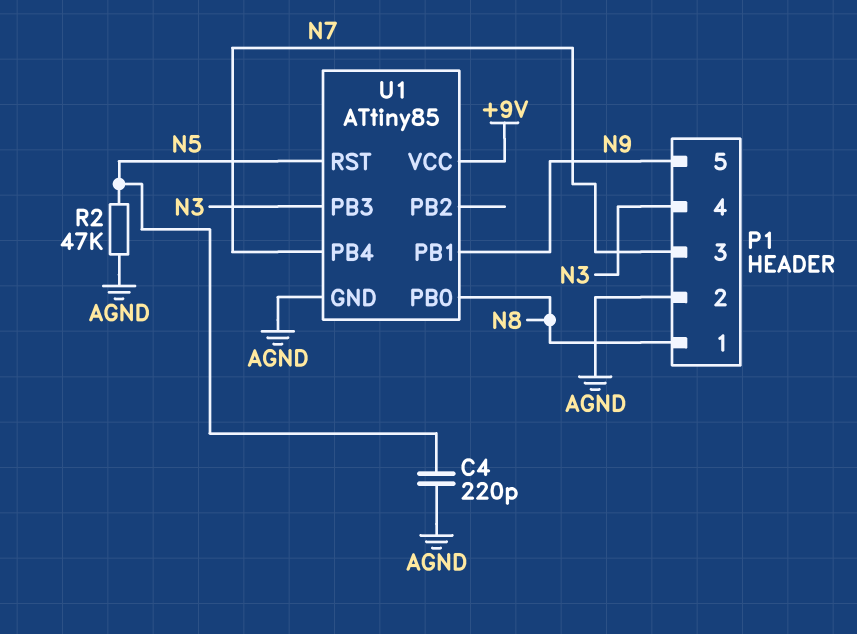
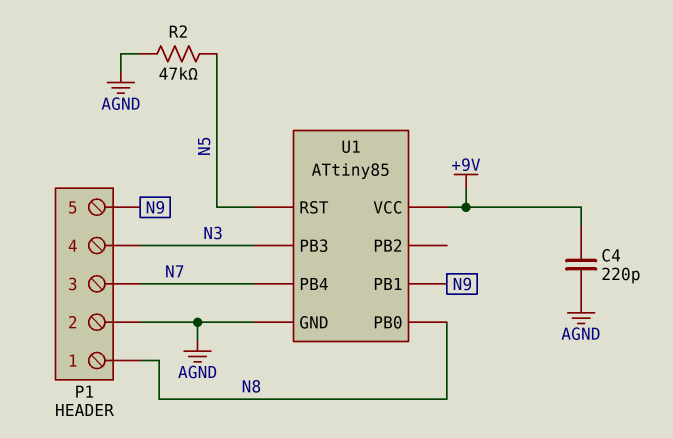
C4: 220pF (AGND, N5) -> 220pF (+9V, AGND)

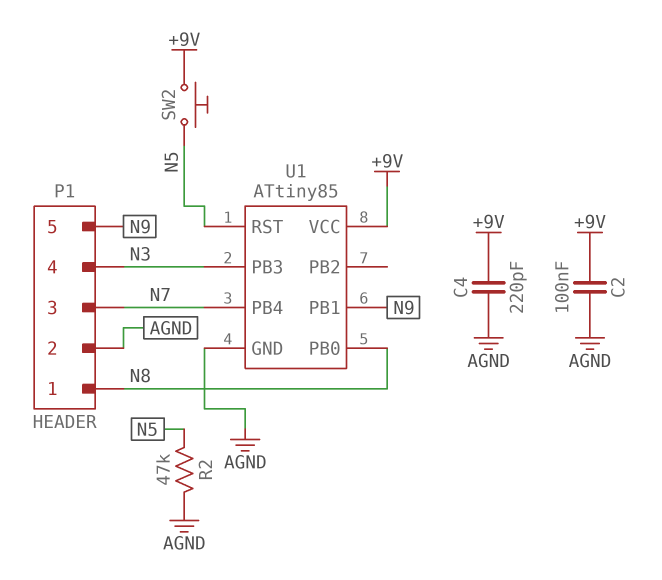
C2: none -> 100nF (+9V, AGND)
SW2: none -> button (+9V, N5)

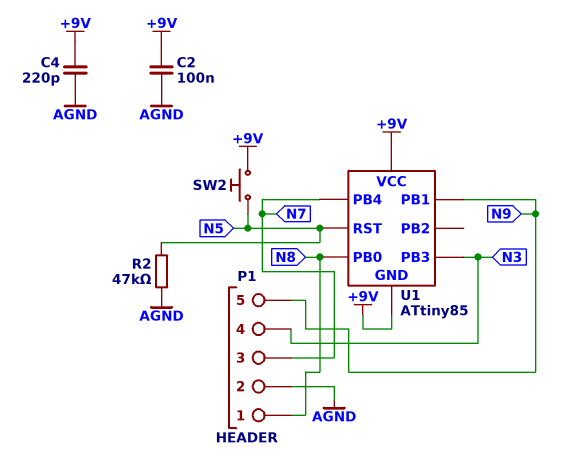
U1 pin GND: AGND -> +9V

